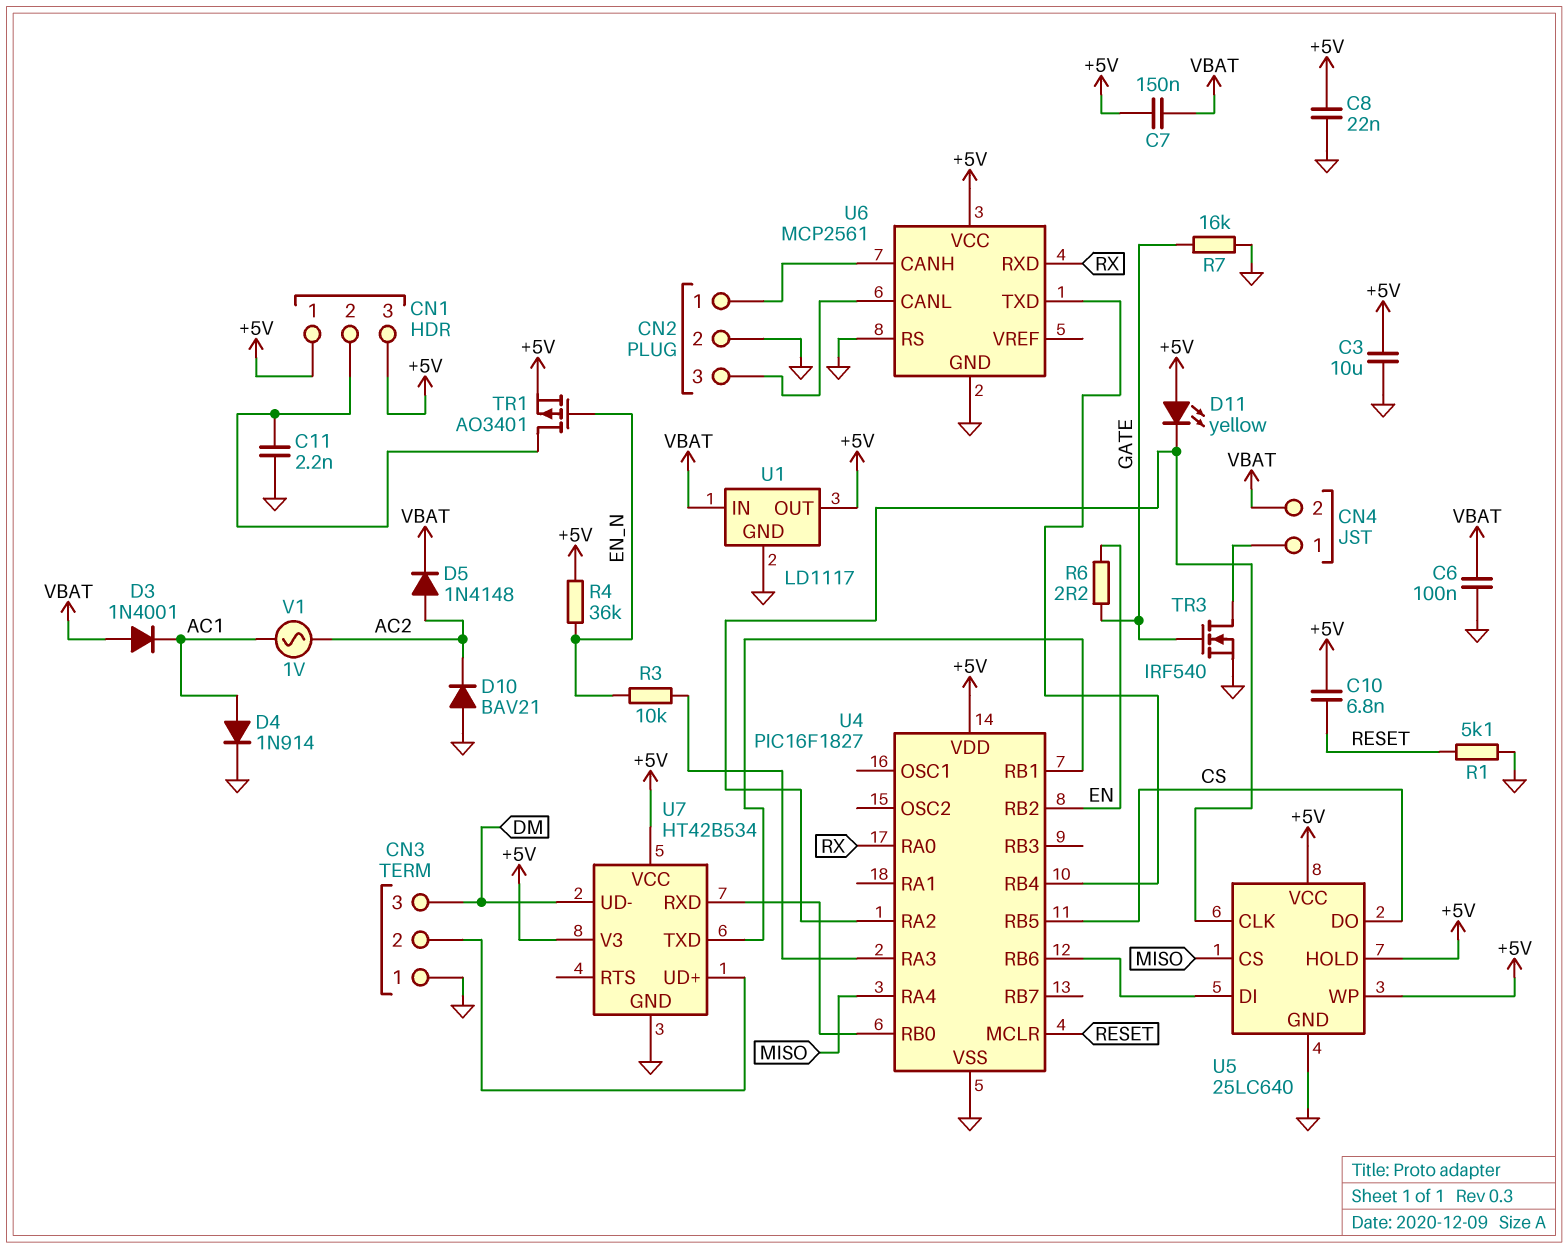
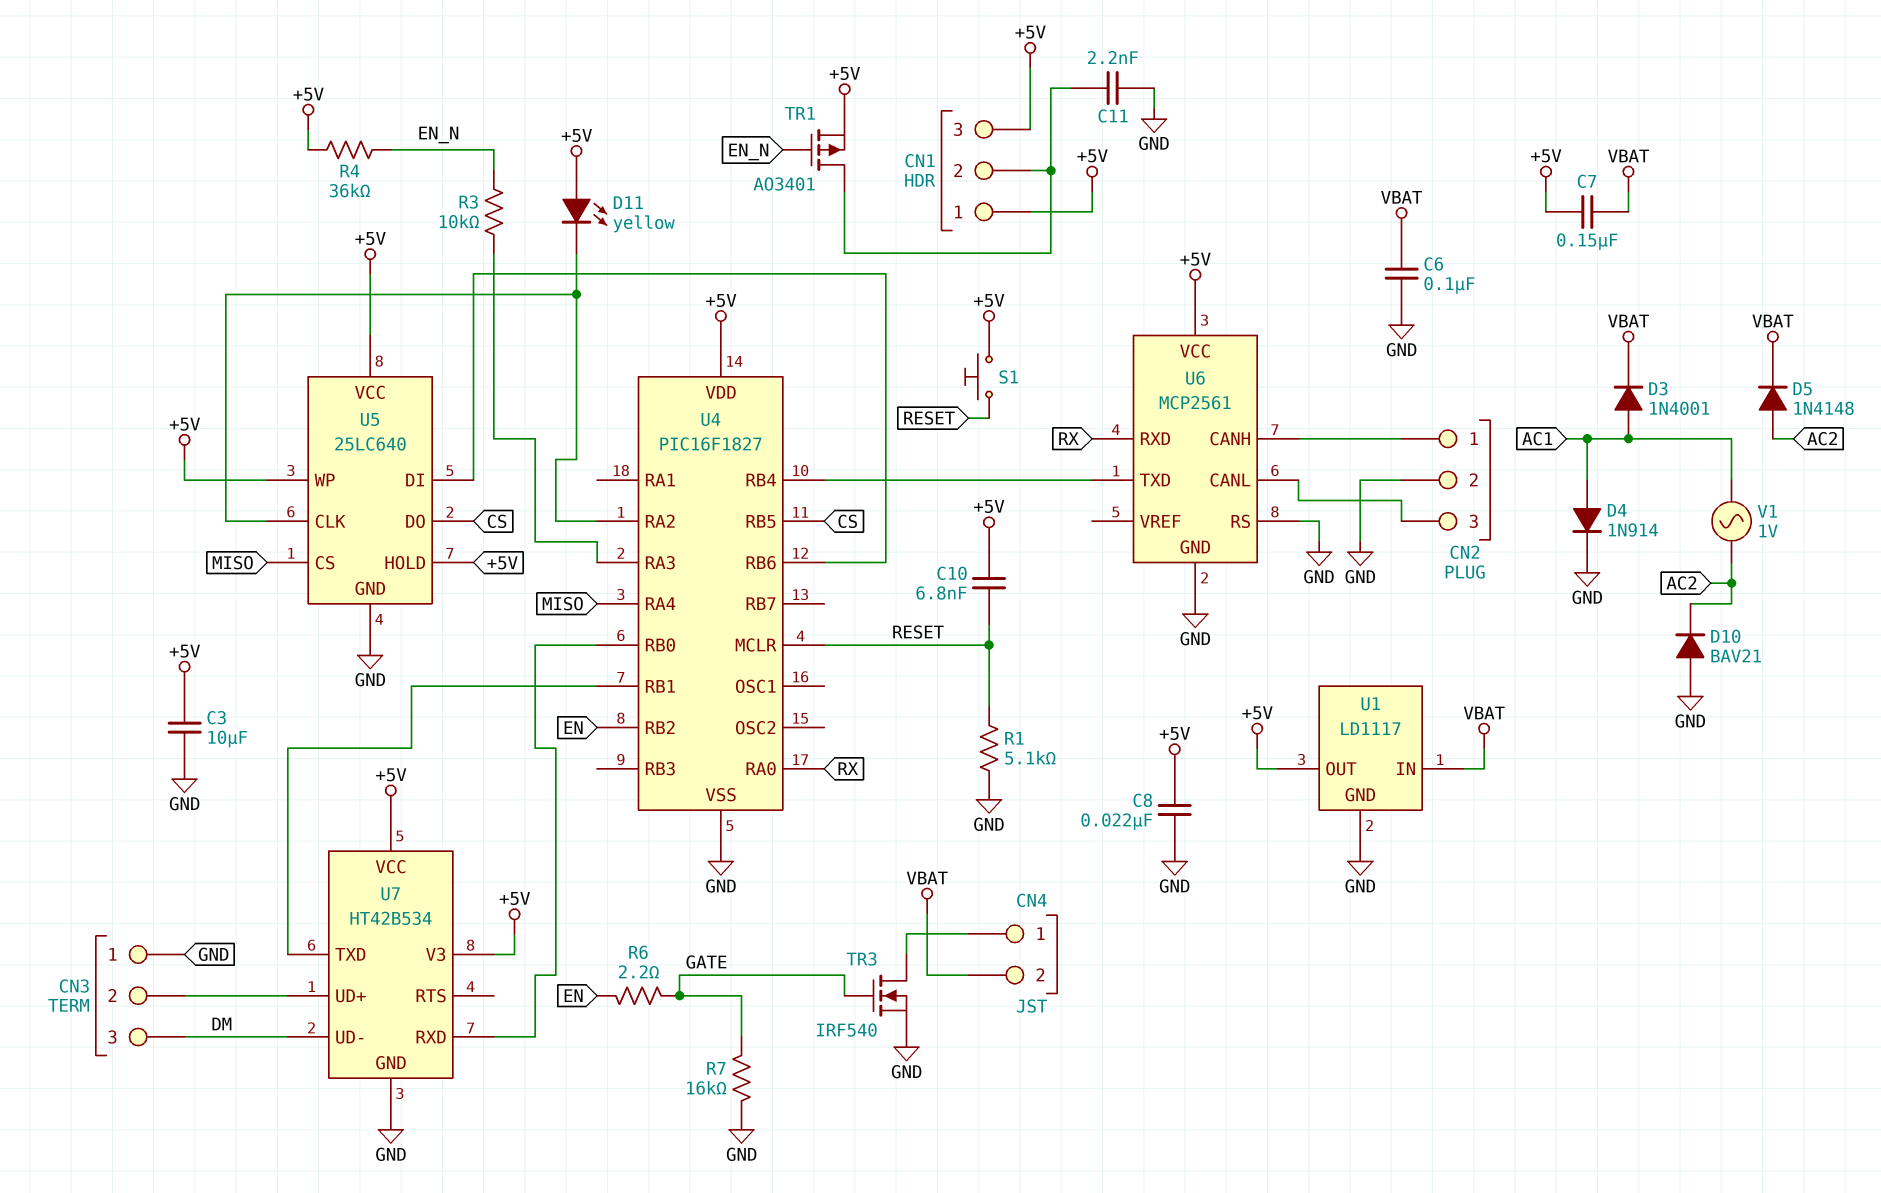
D3: diode 1N4001 (A VBAT, K AC1) -> diode 1N4001 (A AC1, K VBAT)
S1: none -> button (+5V, RESET)

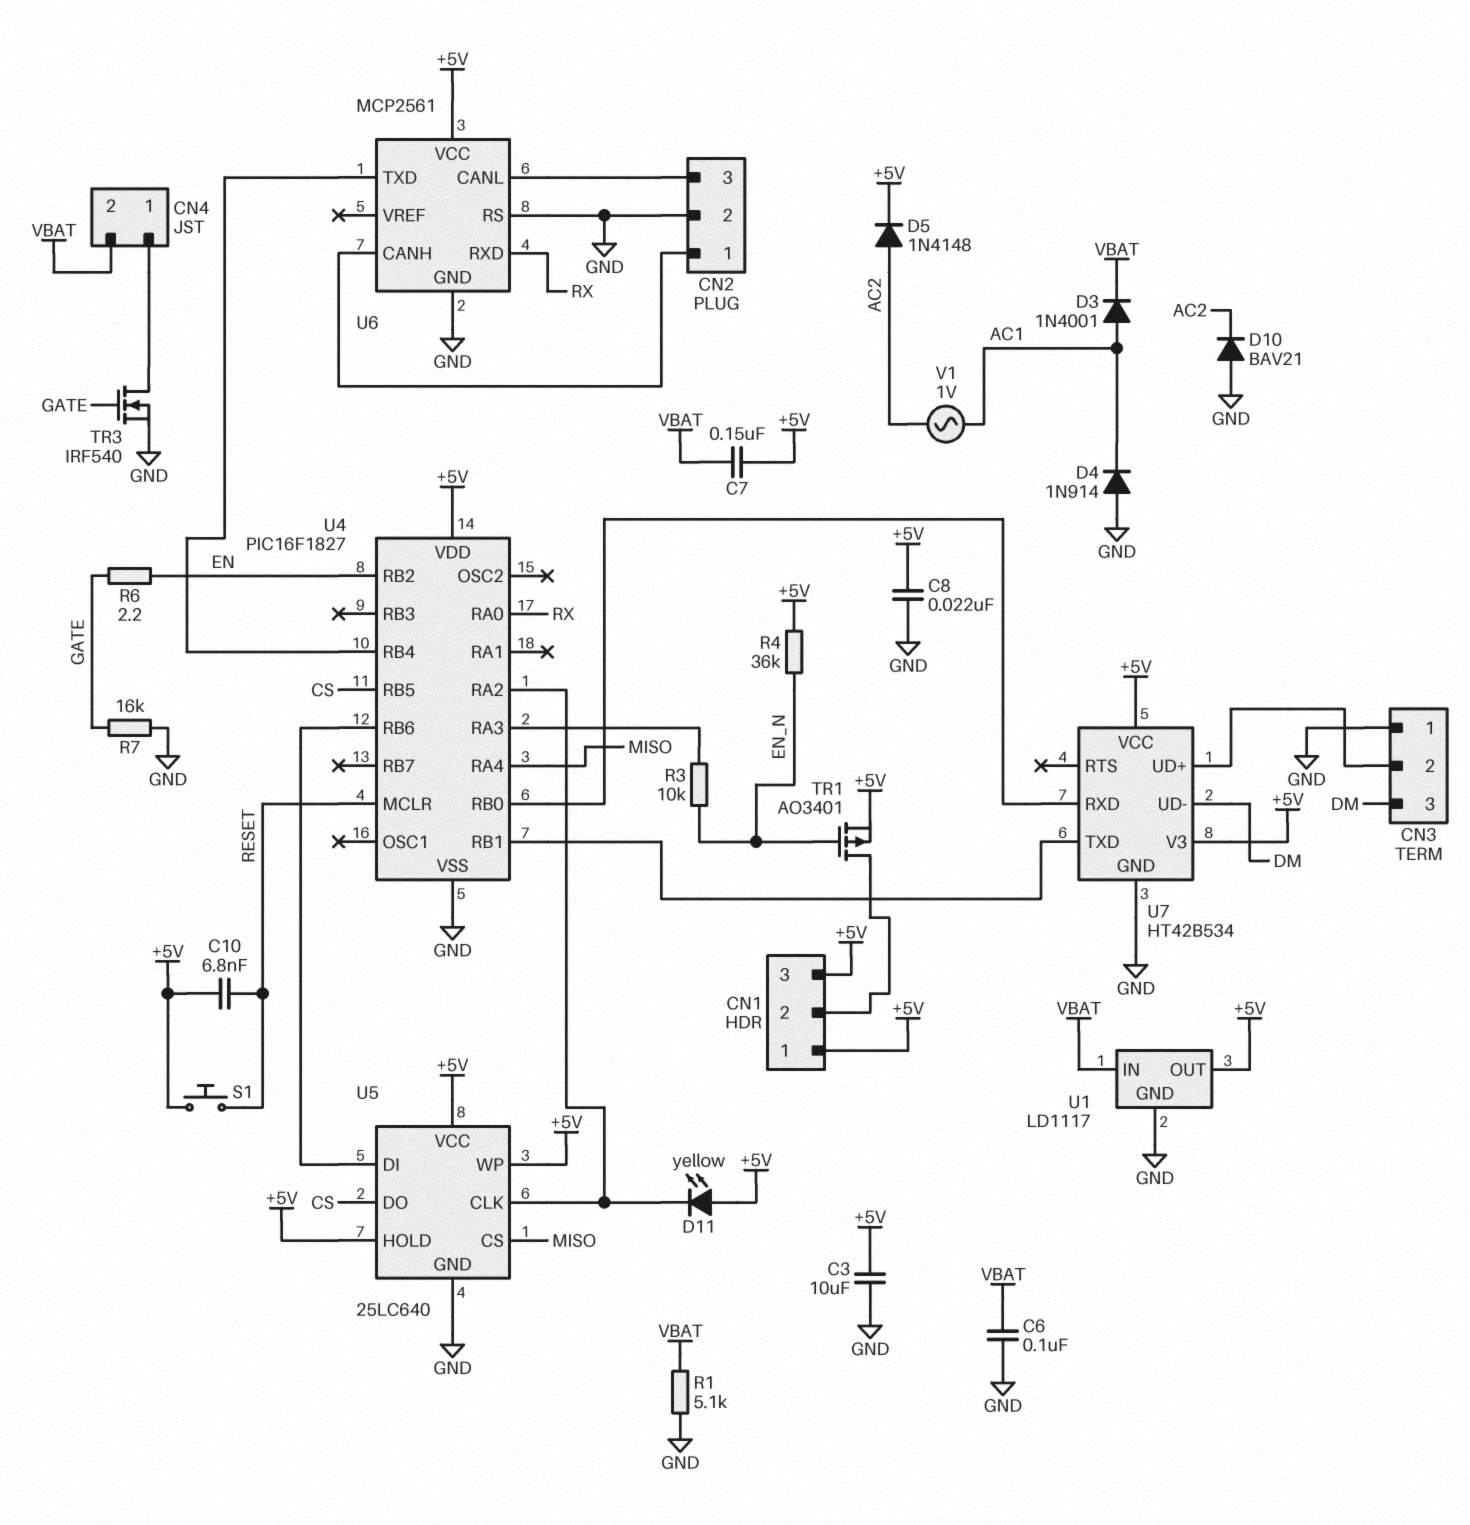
C11: 2.2nF (CN1/2, GND) -> none
D4: diode 1N914 (A AC1, K GND) -> diode 1N914 (A GND, K AC1)
D5: diode 1N4148 (A AC2, K VBAT) -> diode 1N4148 (A AC2, K +5V)
R1: 5.1k (GND, RESET) -> 5.1k (GND, VBAT)

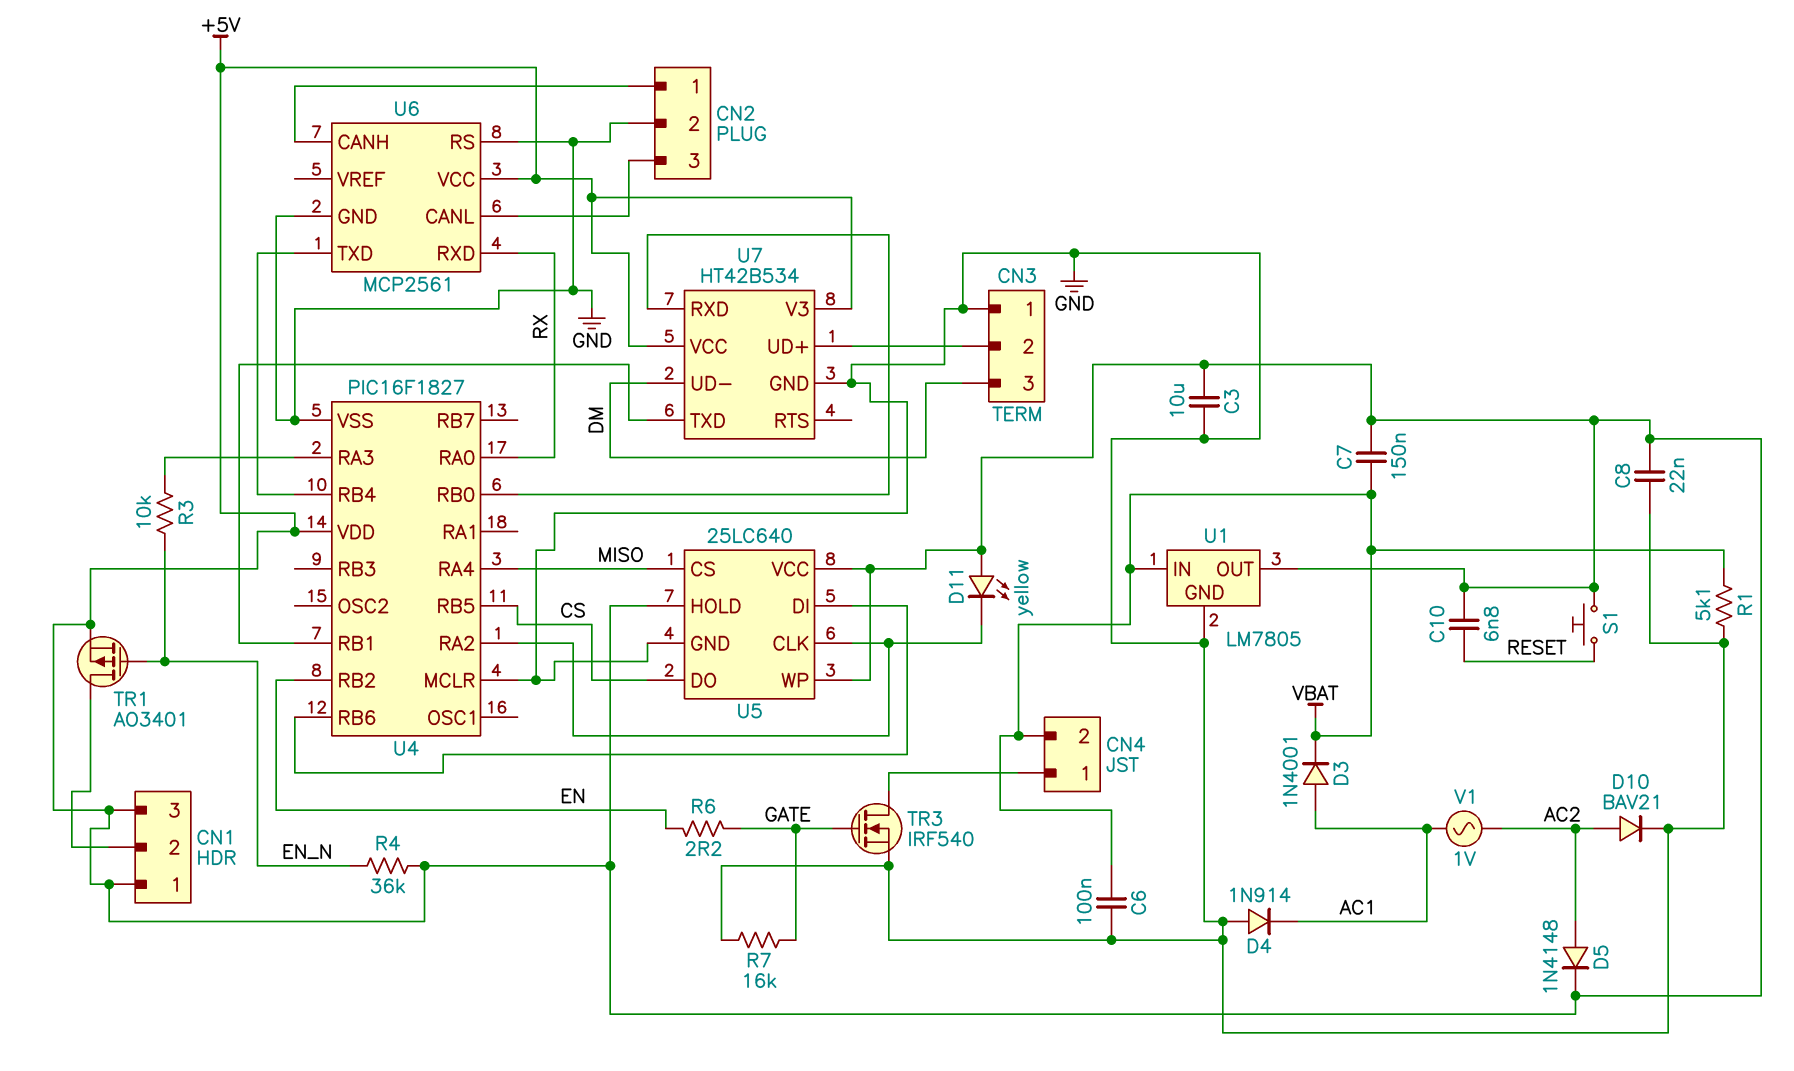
D10: diode BAV21 (A GND, K AC2) -> diode BAV21 (A AC2, K GND)
U1: LD1117 -> LM7805
U4 pin MCLR: RESET -> GND

